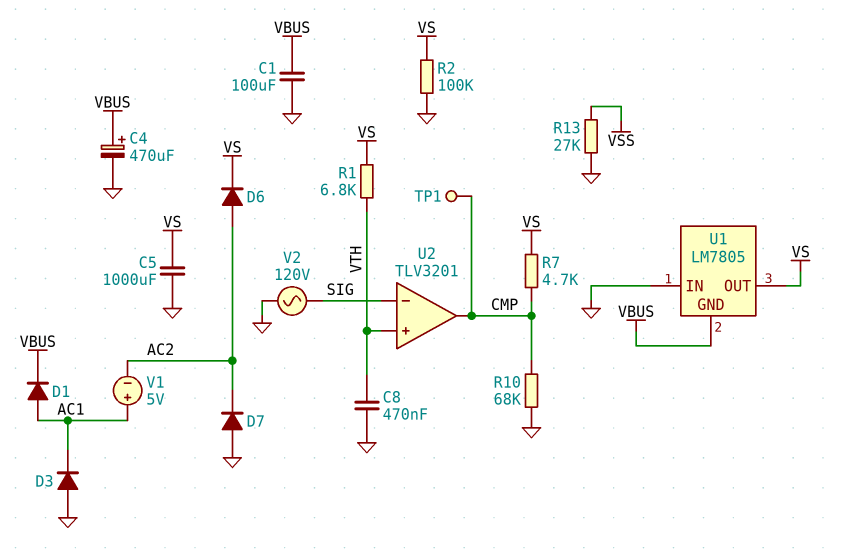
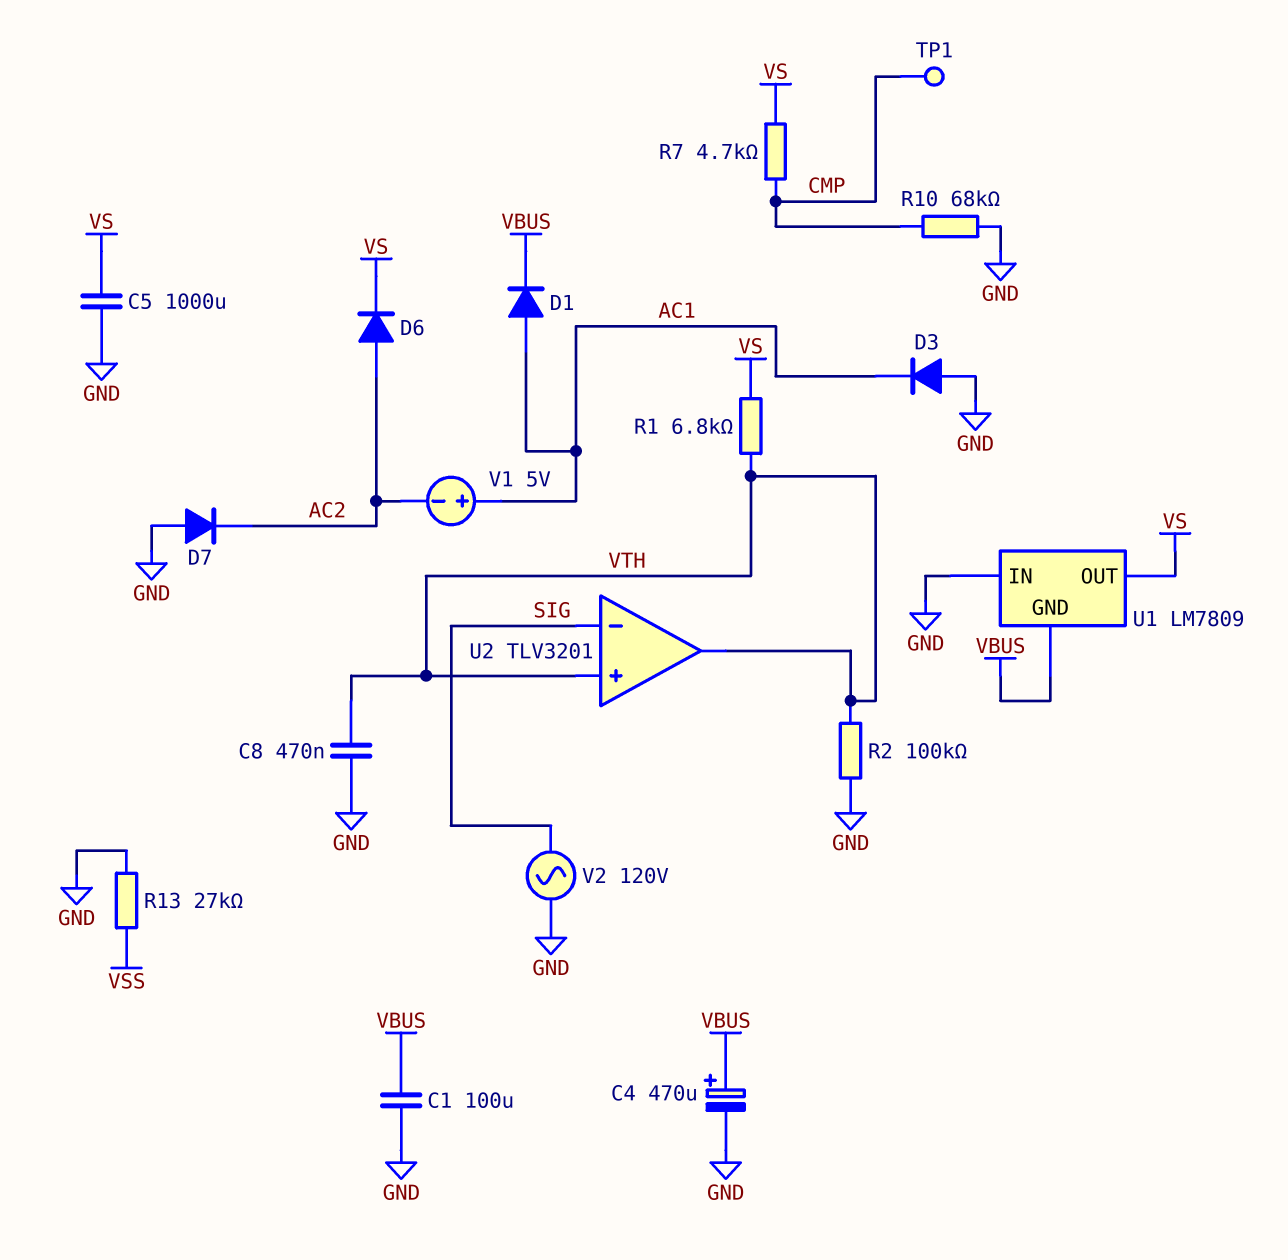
R2: 100k (GND, VS) -> 100k (GND, VTH)
U1: LM7805 -> LM7809
U2 pin out: CMP -> VTH

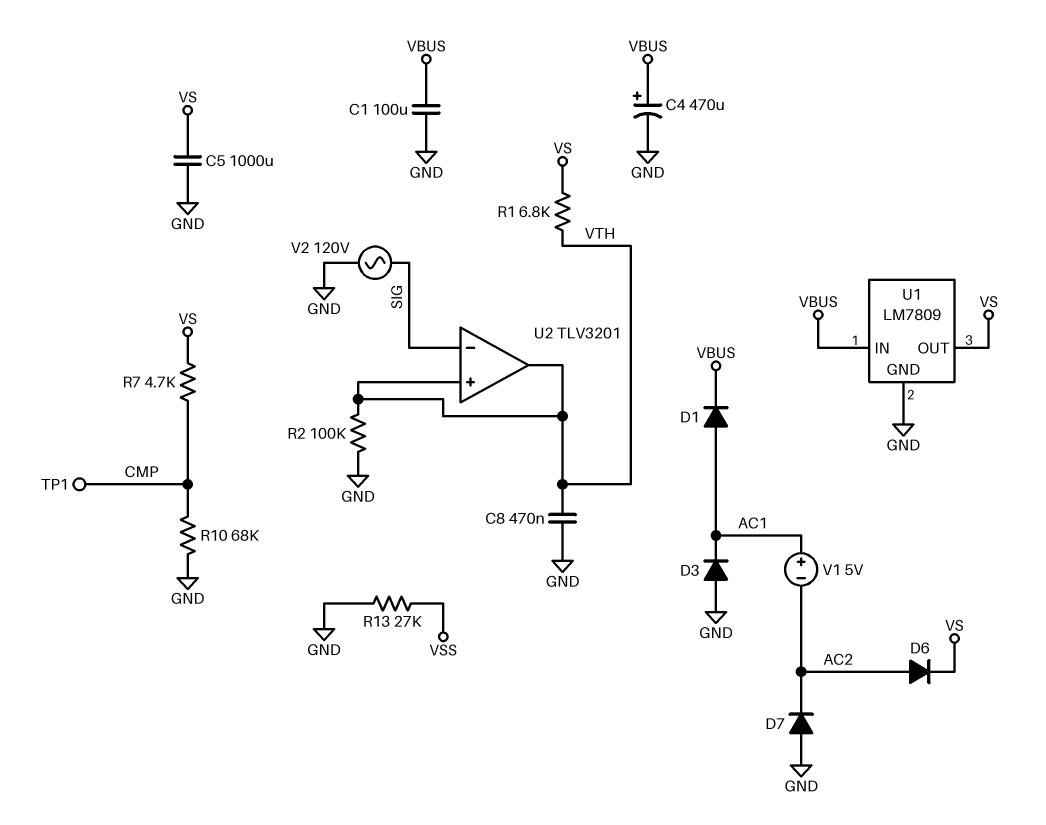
U1 pin GND: VBUS -> GND
U1 pin IN: GND -> VBUS

